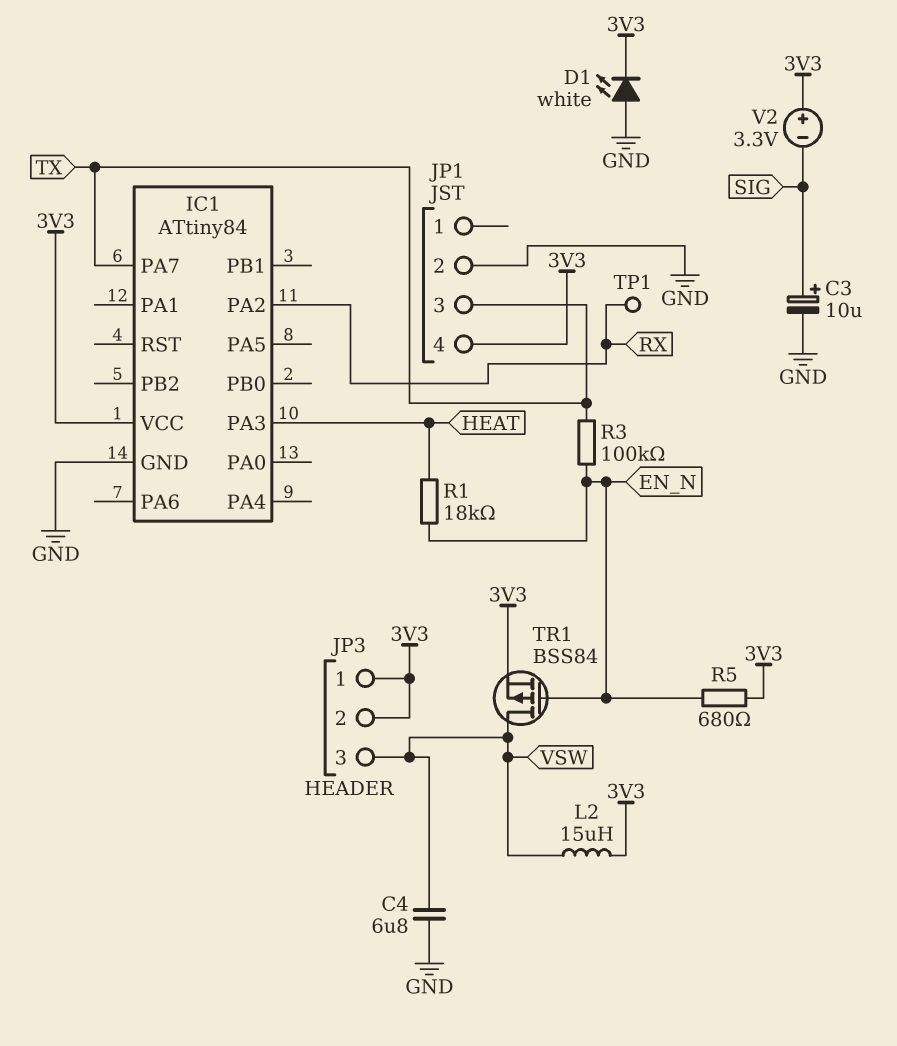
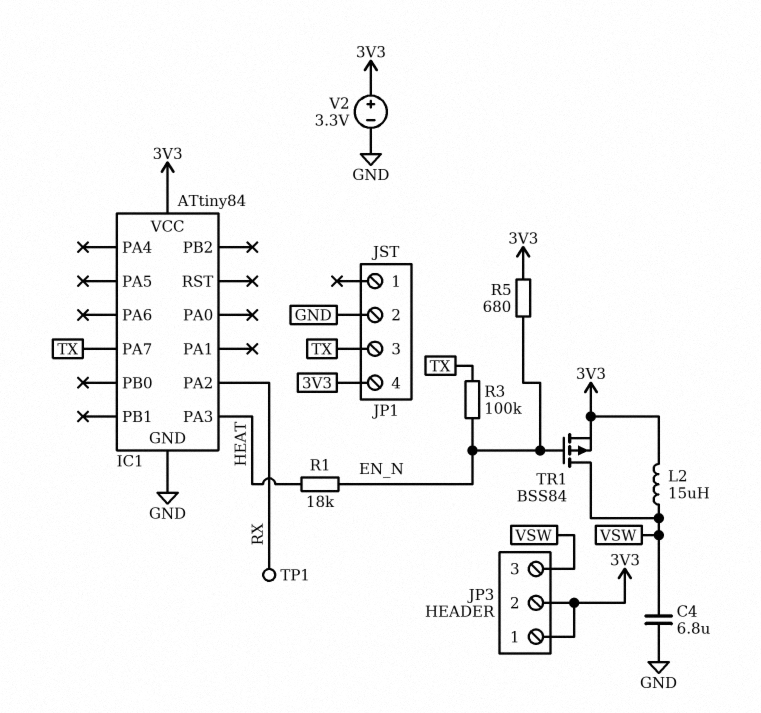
C3: 10uF (plus SIG, minus GND) -> none
D1: LED white (A GND, K 3V3) -> none
V2: 3.3V (plus 3V3, minus SIG) -> 3.3V (plus 3V3, minus GND)

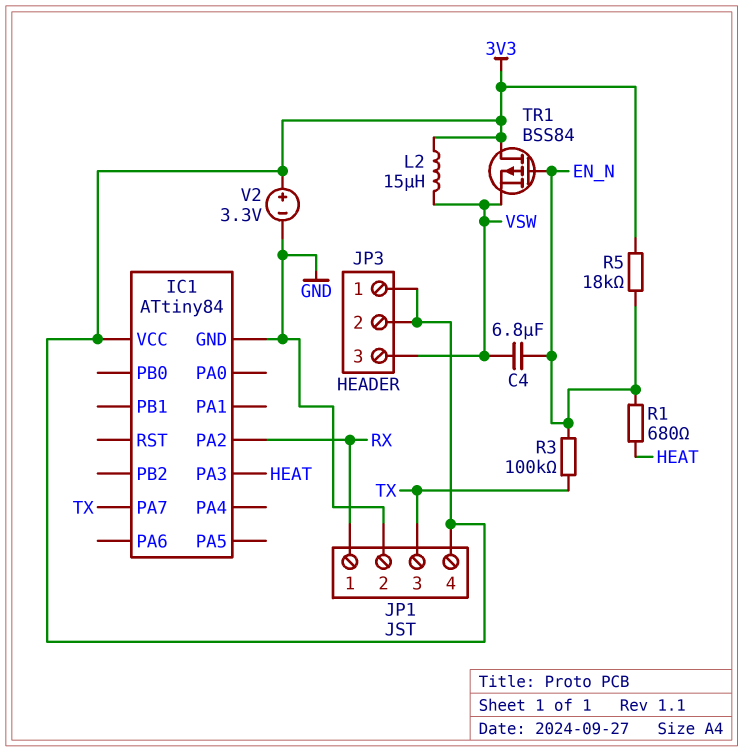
C4: 6.8uF (GND, VSW) -> 6.8uF (EN_N, VSW)
JP1 pin 1: none -> RX
R1: 18k (EN_N, HEAT) -> 680 (EN_N, HEAT)
R5: 680 (3V3, EN_N) -> 18k (3V3, EN_N)
TP1: test point (RX) -> none
TR1: PMOS BSS84 (G EN_N, D VSW, S 3V3) -> PMOS BSS84 (G EN_N, D 3V3, S VSW)

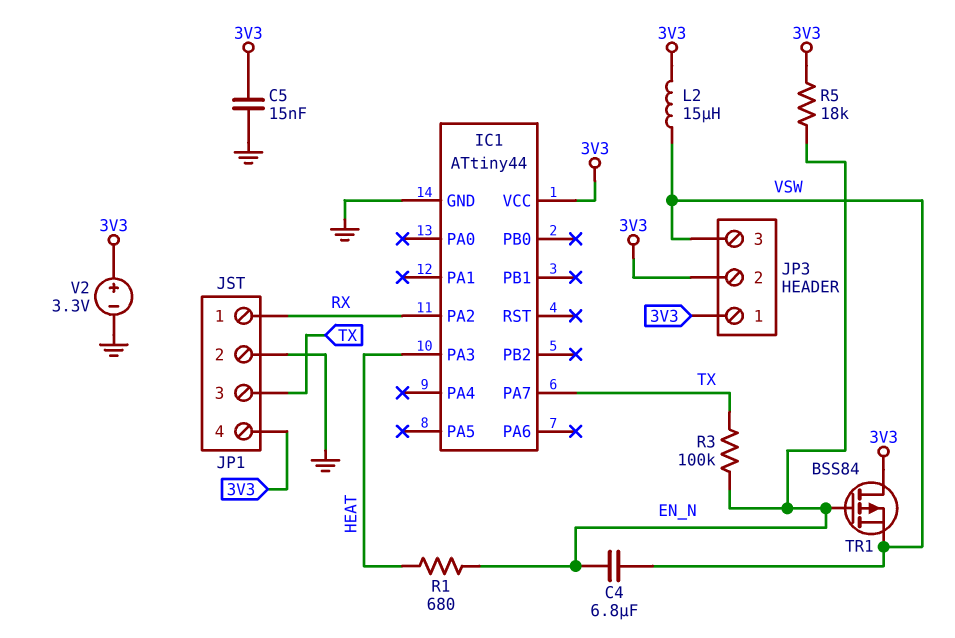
C5: none -> 15nF (3V3, GND)
IC1: ATtiny84 -> ATtiny44

